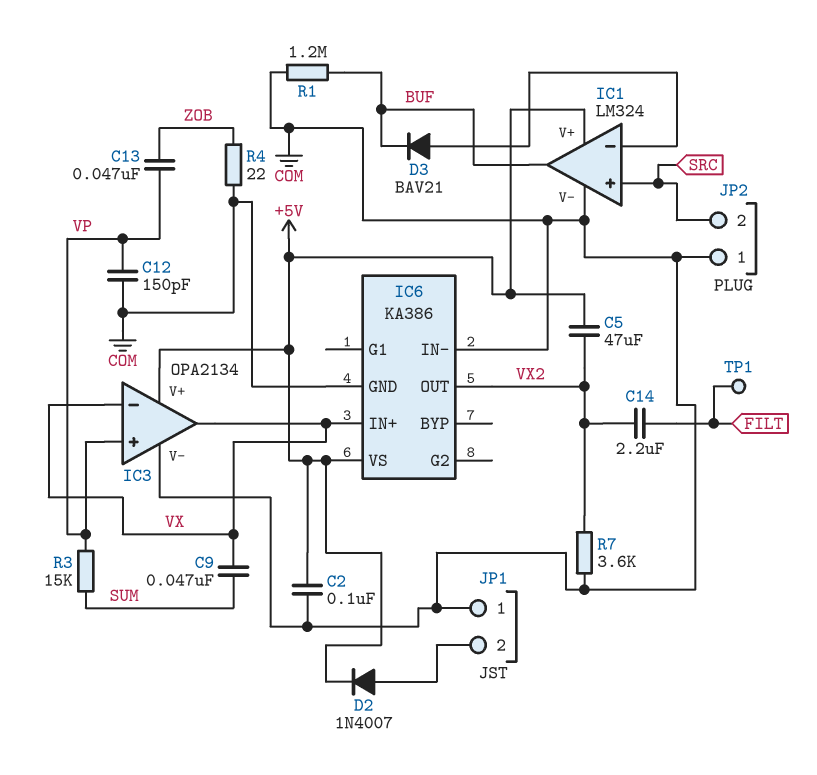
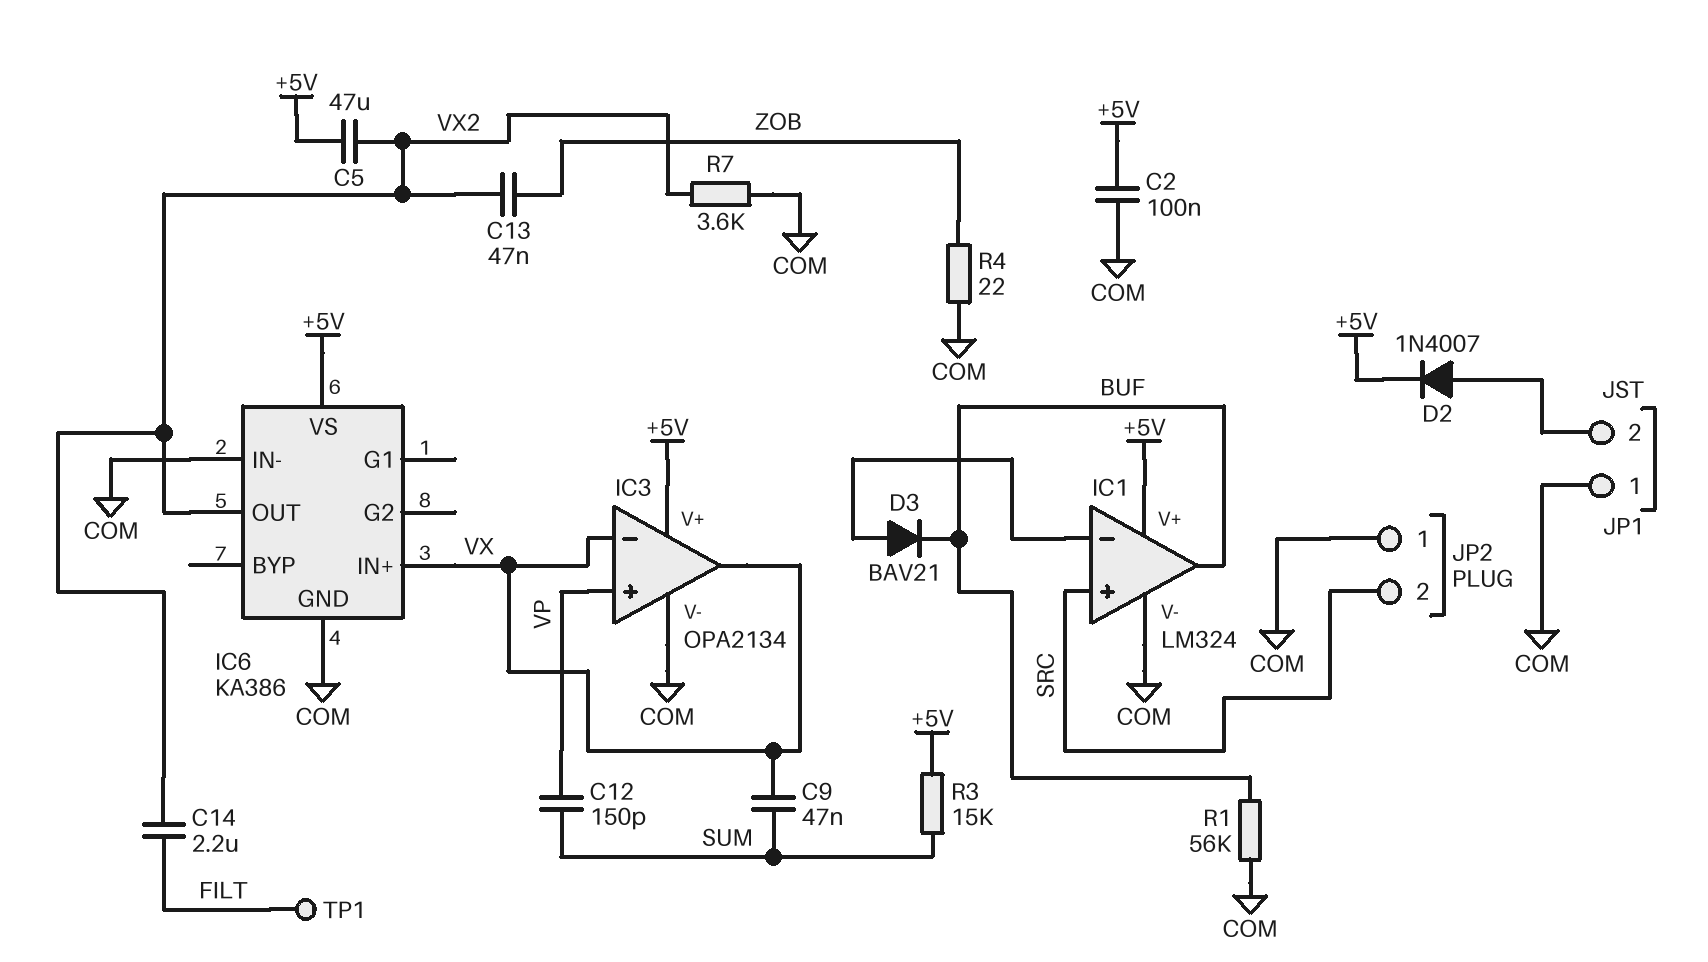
C12: 150pF (COM, VP) -> 150pF (SUM, VP)
C13: 47nF (VP, ZOB) -> 47nF (VX2, ZOB)
R1: 1.2M (BUF, COM) -> 56k (BUF, COM)
R3: 15k (SUM, VP) -> 15k (+5V, SUM)

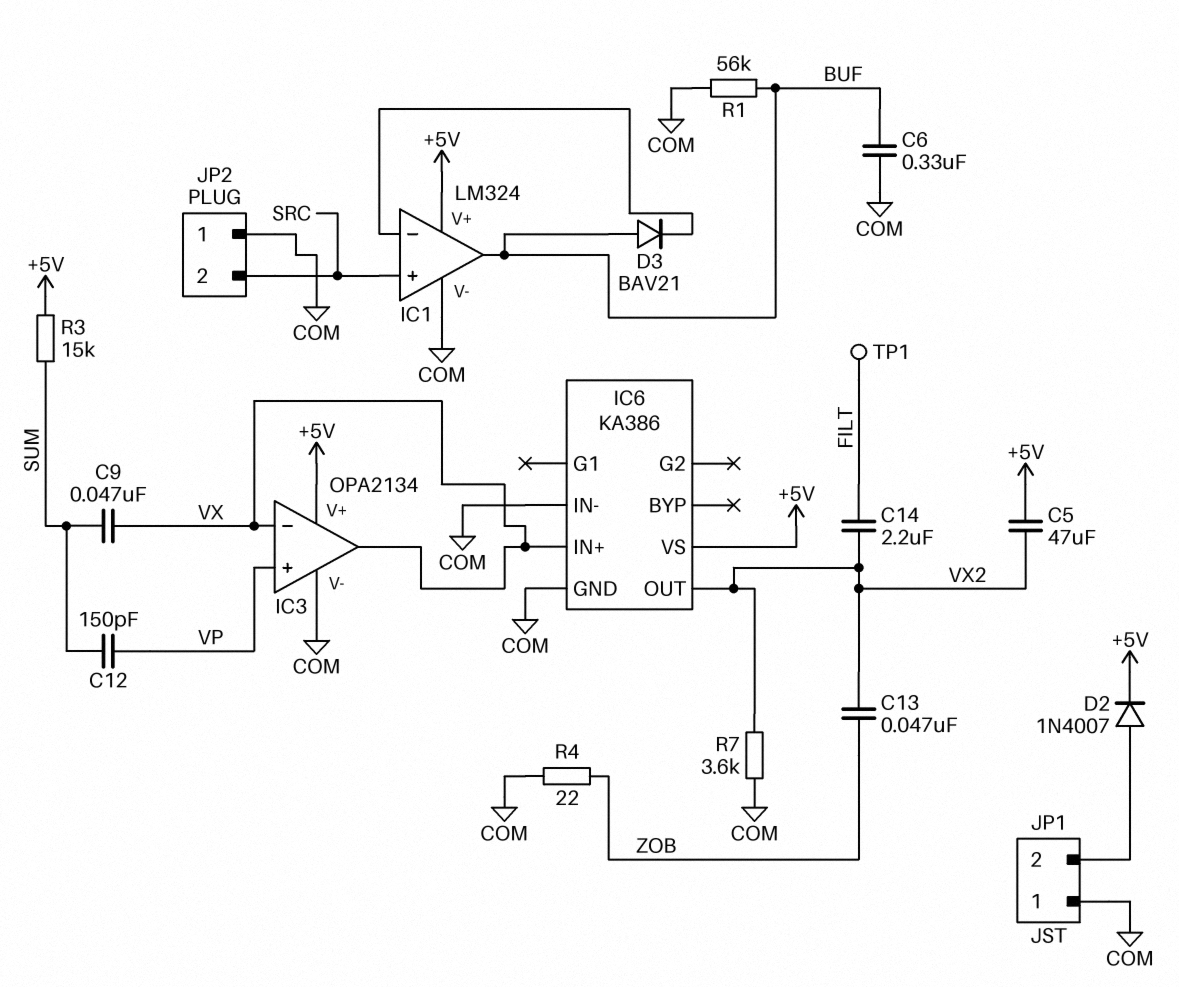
C2: 100nF (+5V, COM) -> none
C6: none -> 330nF (BUF, COM)
D3: diode BAV21 (A IC1/in-, K BUF) -> diode BAV21 (A BUF, K IC1/in-)

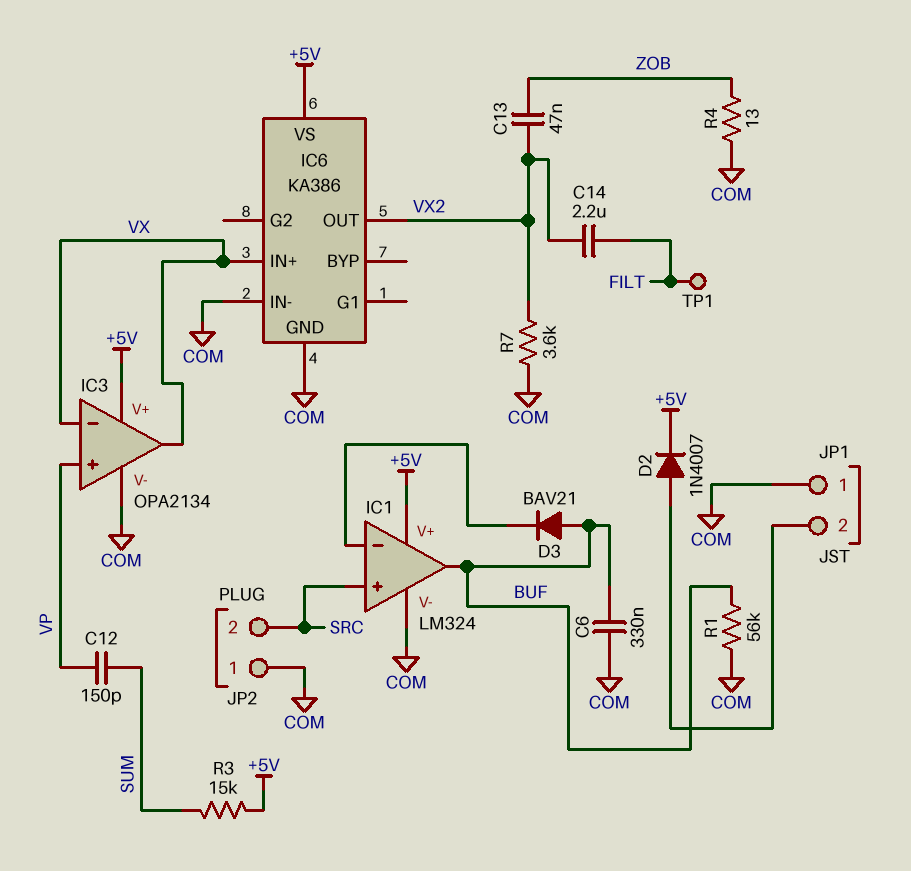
C5: 47uF (+5V, VX2) -> none
C9: 47nF (SUM, VX) -> none
R4: 22 (COM, ZOB) -> 13 (COM, ZOB)

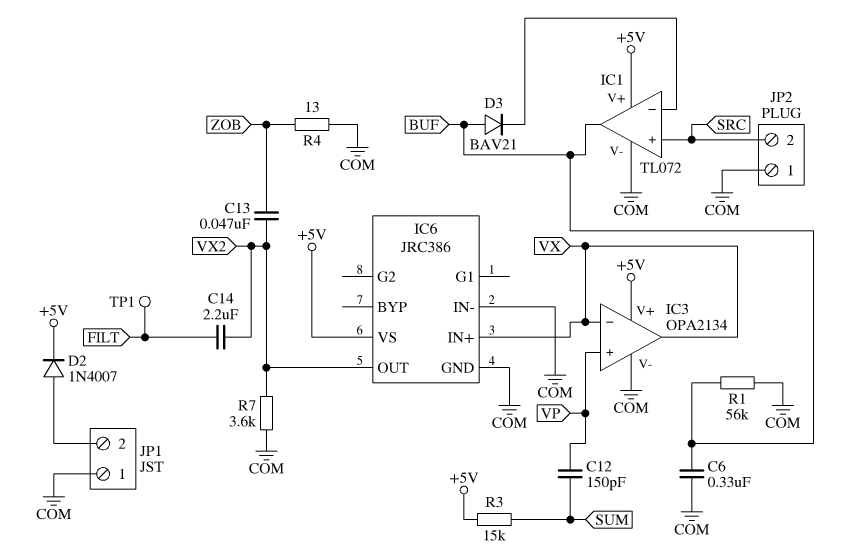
IC1: LM324 -> TL072
IC6: KA386 -> JRC386

